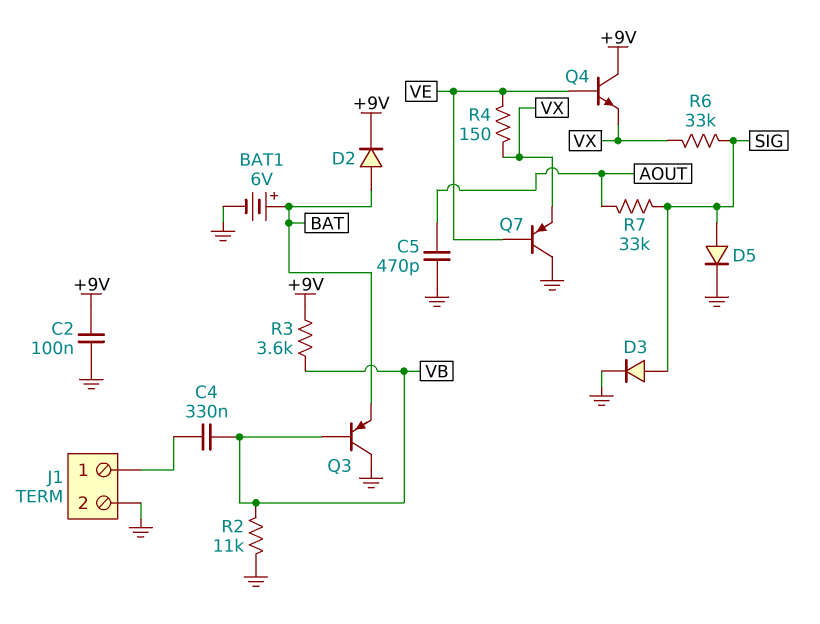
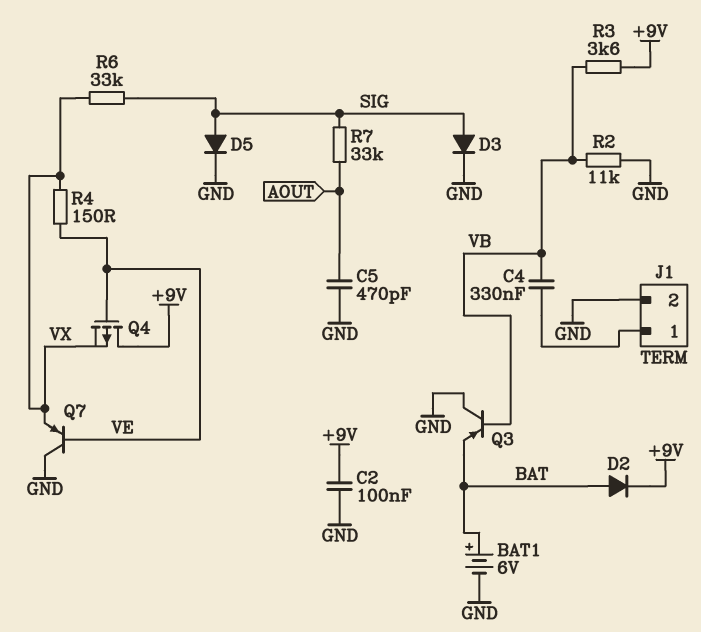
Q4: NPN (B VE, C +9V, E VX) -> PMOS (G VE, D +9V, S VX)

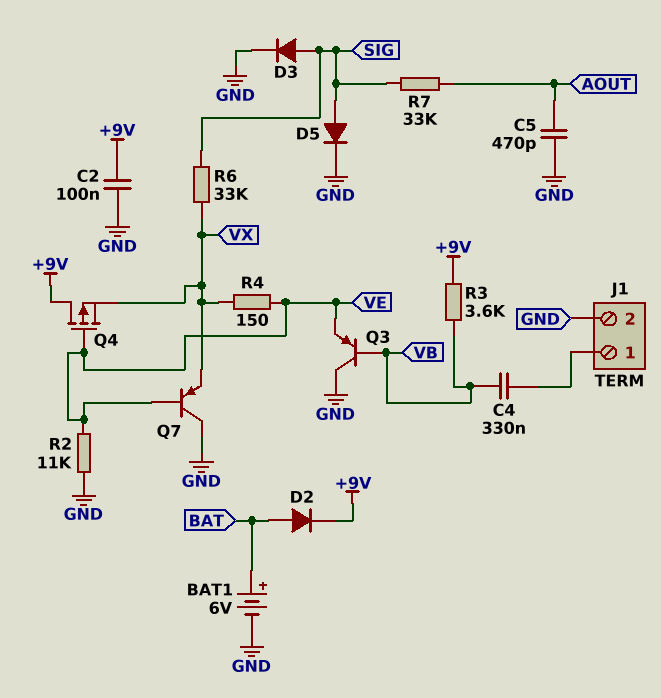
Q3: PNP (B VB, C GND, E BAT) -> PNP (B VB, C GND, E VE)
R2: 11k (GND, VB) -> 11k (GND, VE)

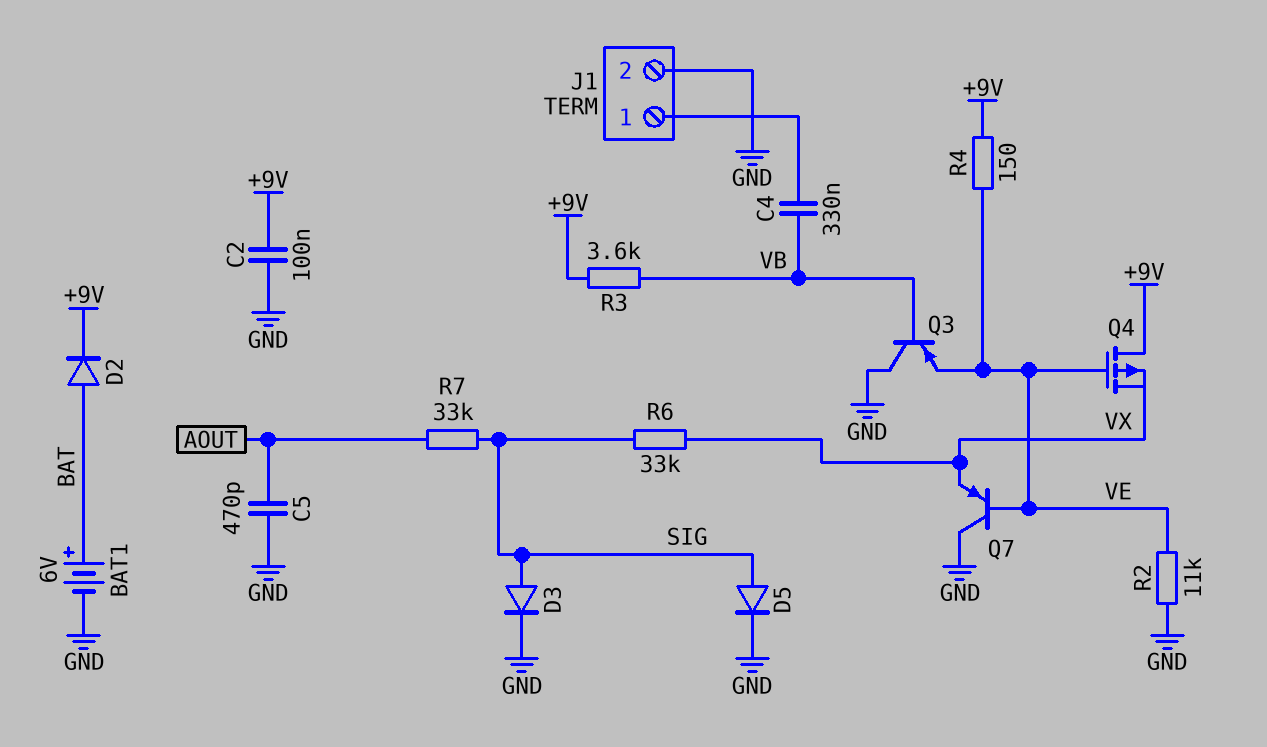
R4: 150 (VE, VX) -> 150 (+9V, VE)

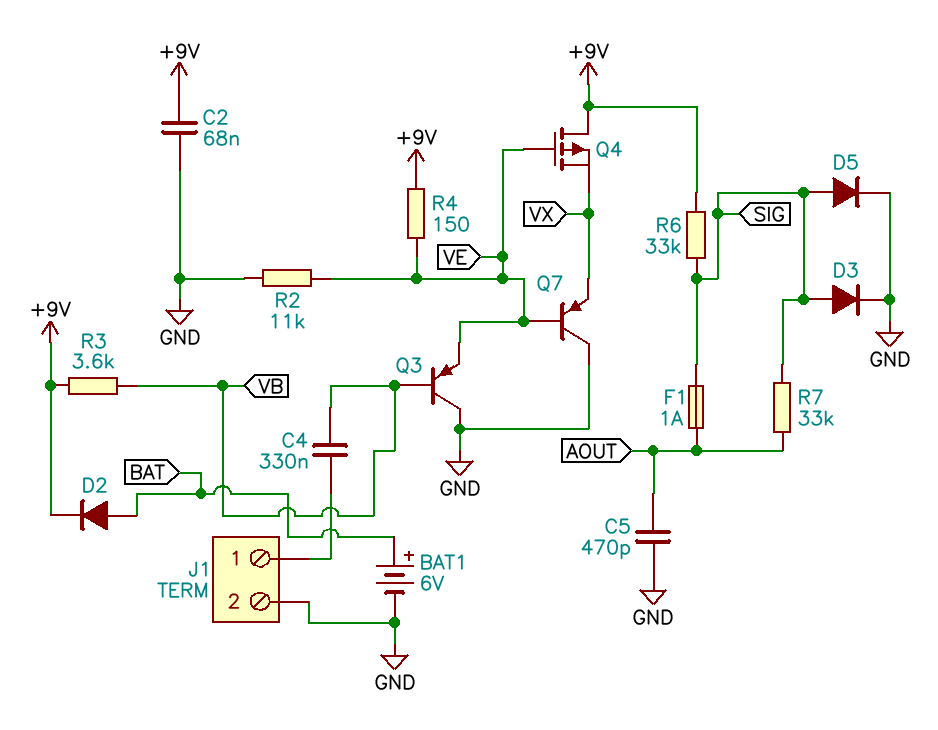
C2: 100nF (+9V, GND) -> 68nF (+9V, GND)
F1: none -> 1A (AOUT, SIG)
R6: 33k (SIG, VX) -> 33k (+9V, SIG)

